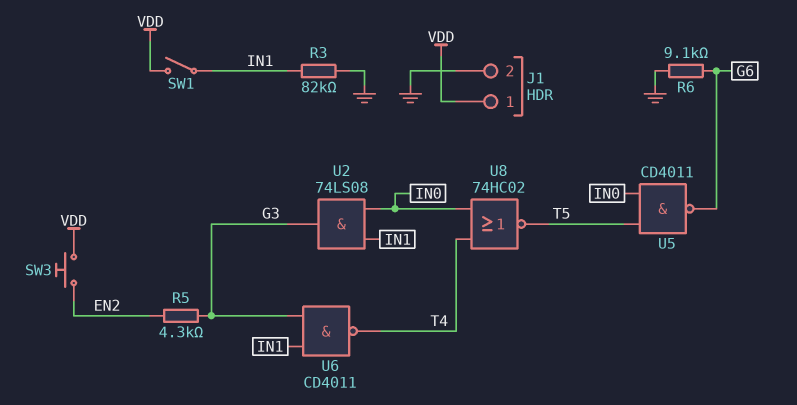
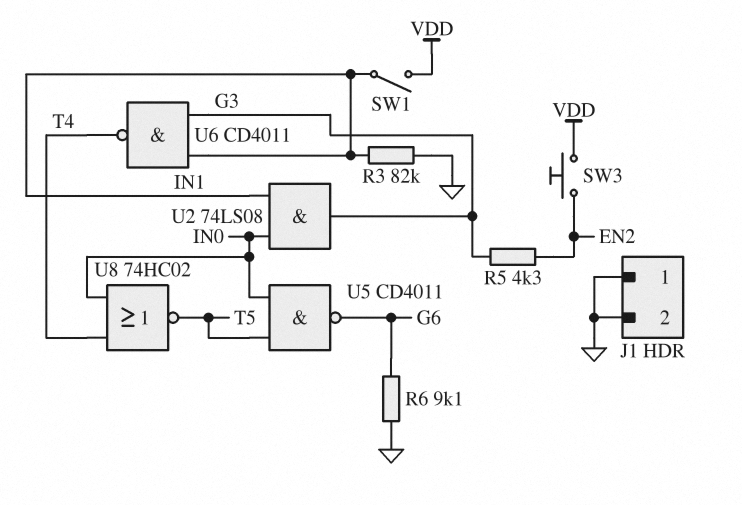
J1 pin 1: VDD -> GND

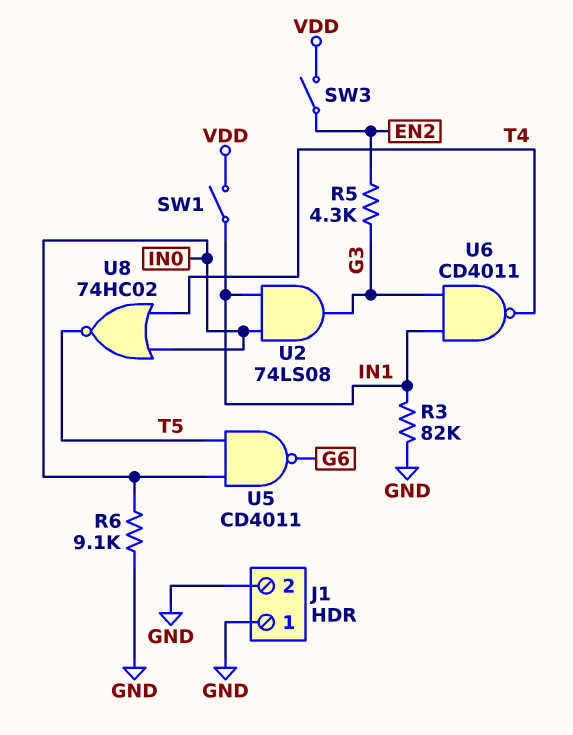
R6: 9.1k (G6, GND) -> 9.1k (GND, IN0)
SW3: button (EN2, VDD) -> switch (EN2, VDD)

